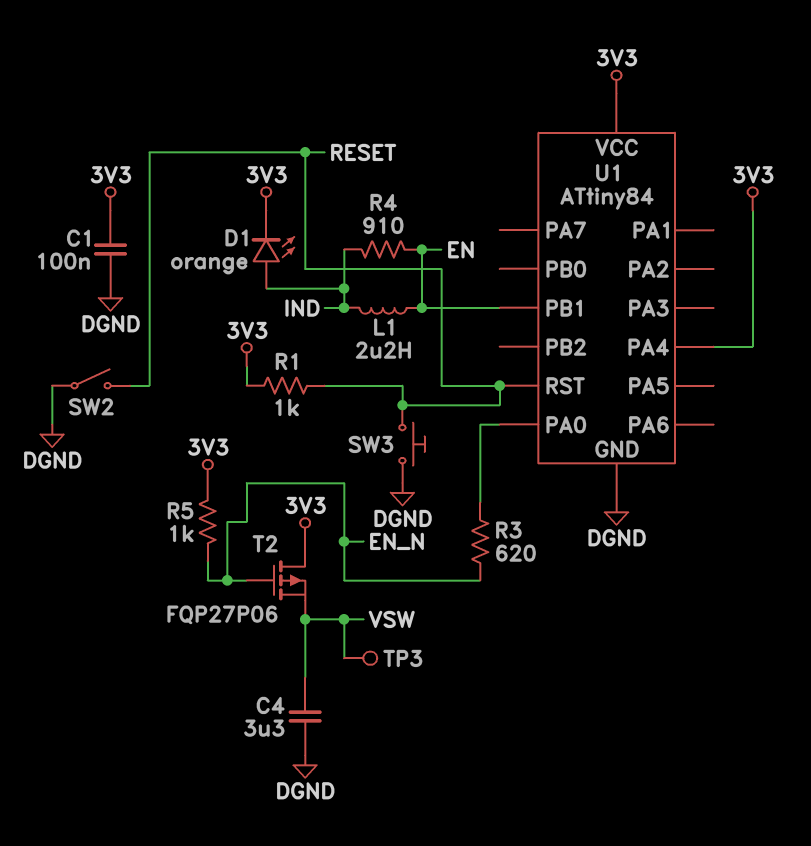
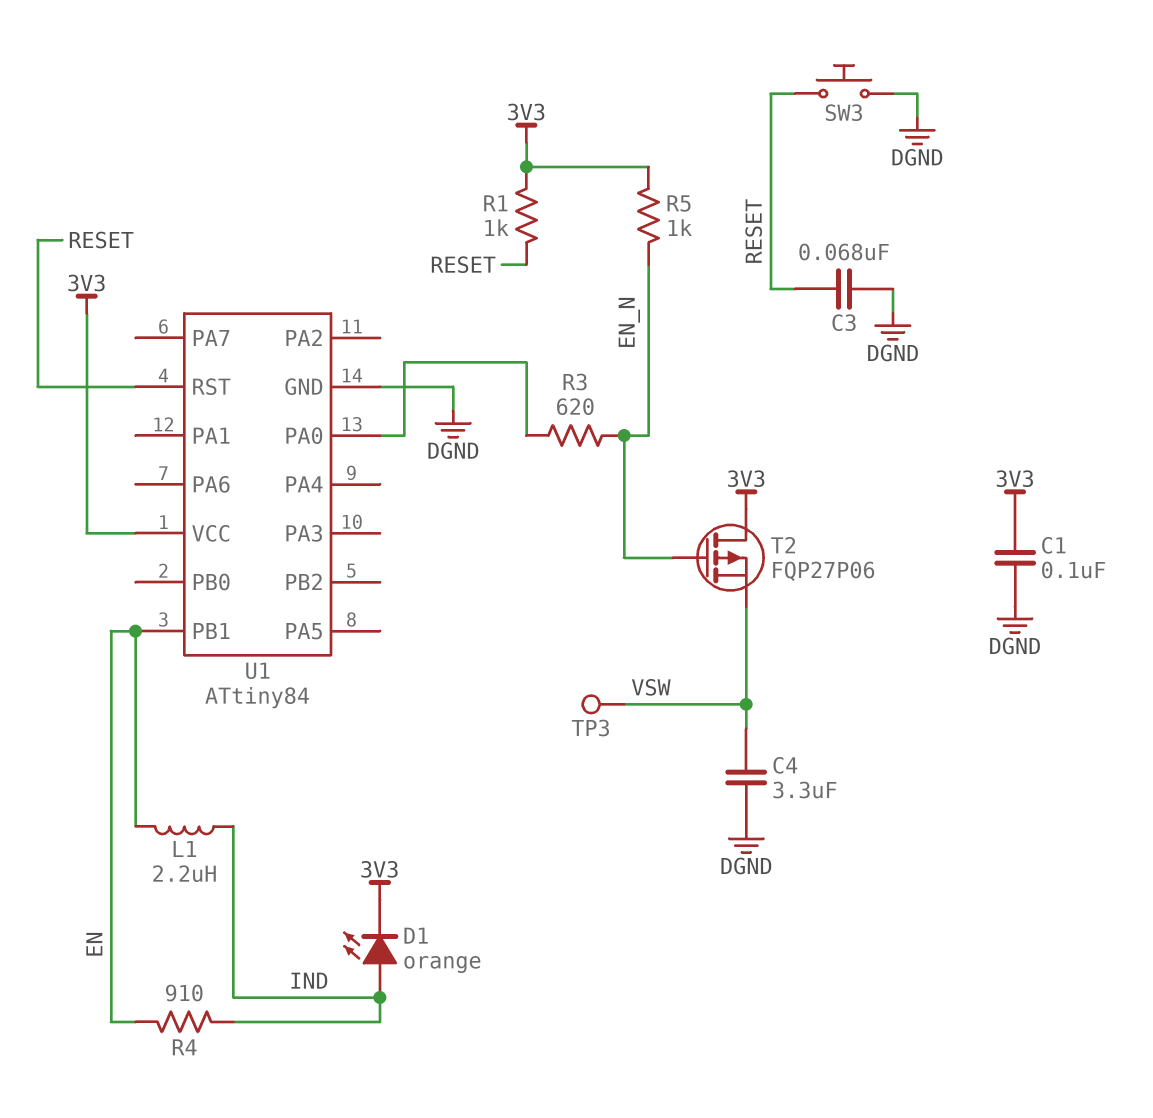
C3: none -> 68nF (DGND, RESET)
SW2: switch (DGND, RESET) -> none
U1 pin PA4: 3V3 -> none

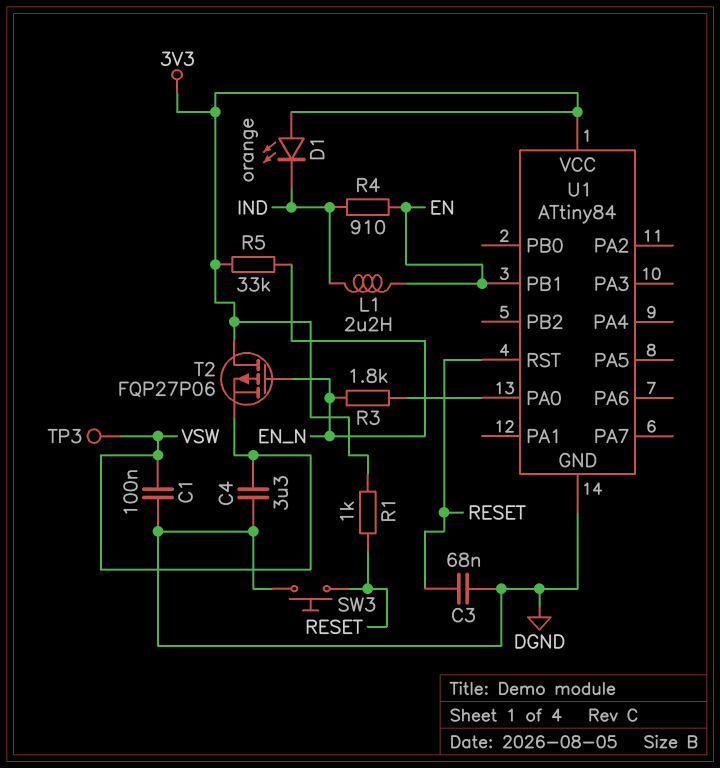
C1: 100nF (3V3, DGND) -> 100nF (DGND, VSW)
D1: LED orange (A IND, K 3V3) -> LED orange (A 3V3, K IND)
R3: 620 (EN_N, U1/PA0) -> 1.8k (EN_N, U1/PA0)
R5: 1k (3V3, EN_N) -> 33k (3V3, EN_N)

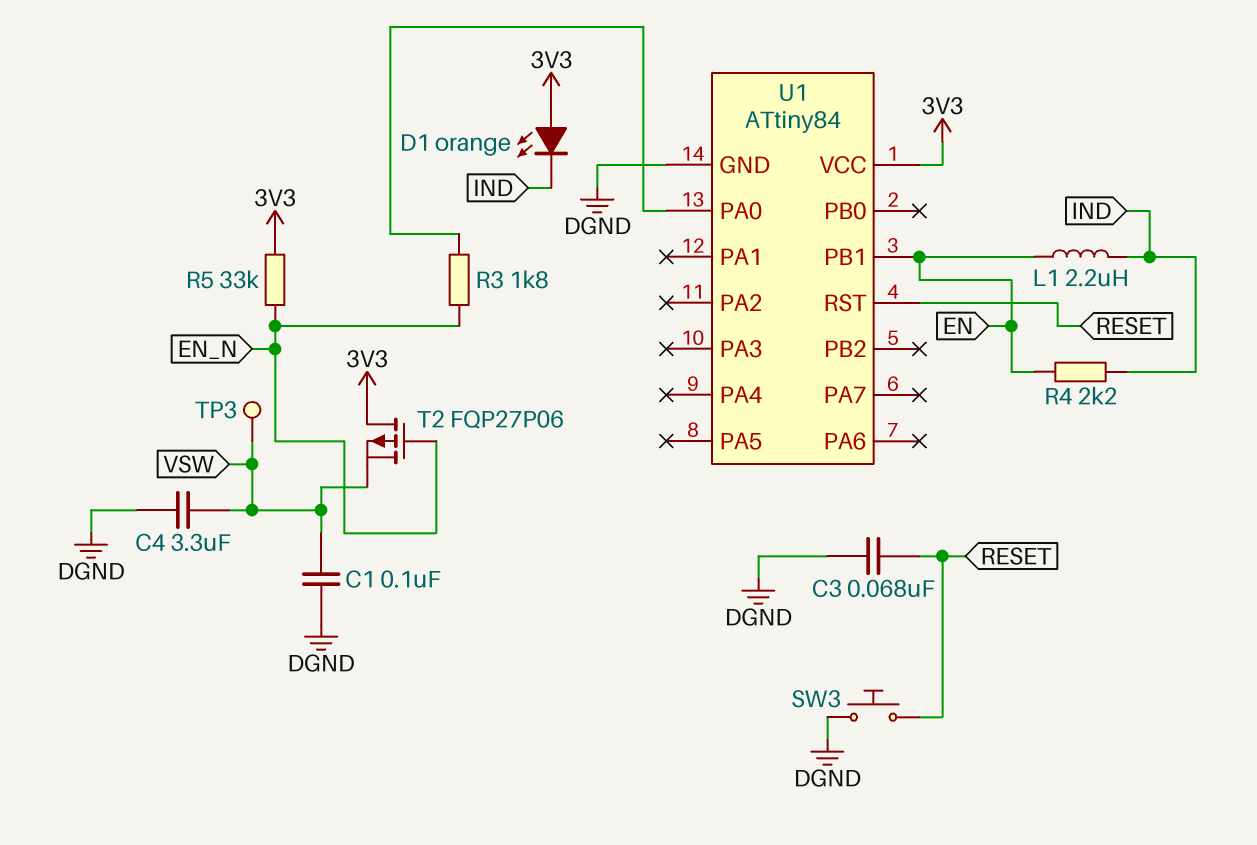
R1: 1k (3V3, RESET) -> none
R4: 910 (EN, IND) -> 2.2k (EN, IND)

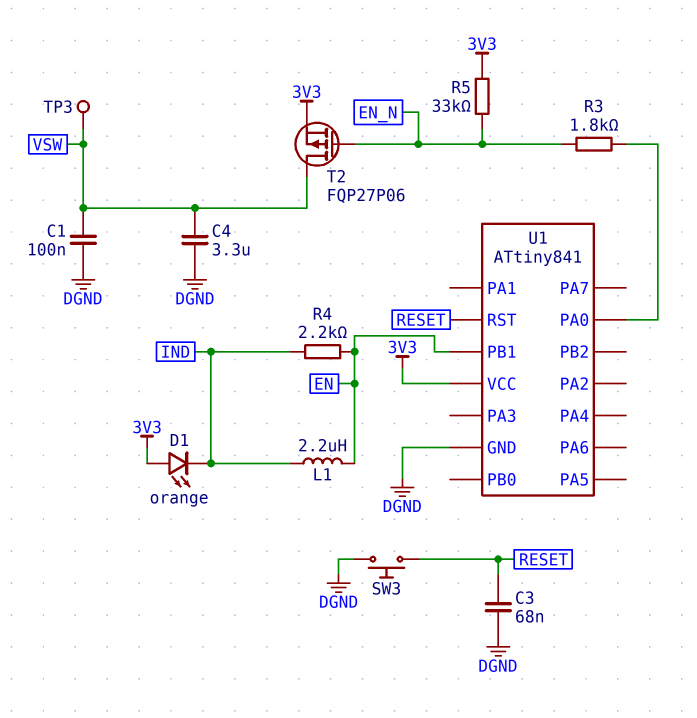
T2: PMOS FQP27P06 (G EN_N, D 3V3, S VSW) -> PMOS FQP27P06 (G EN_N, D VSW, S 3V3)
U1: ATtiny84 -> ATtiny841

